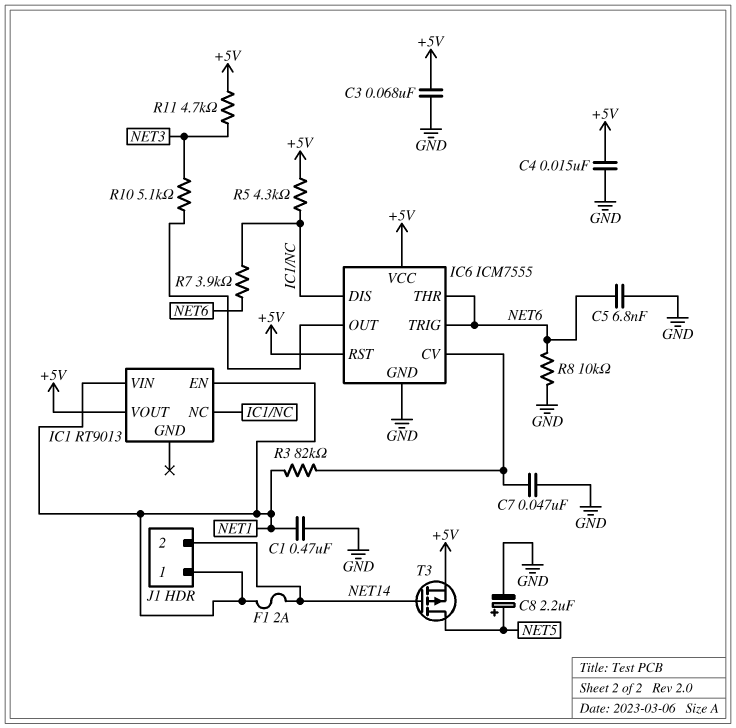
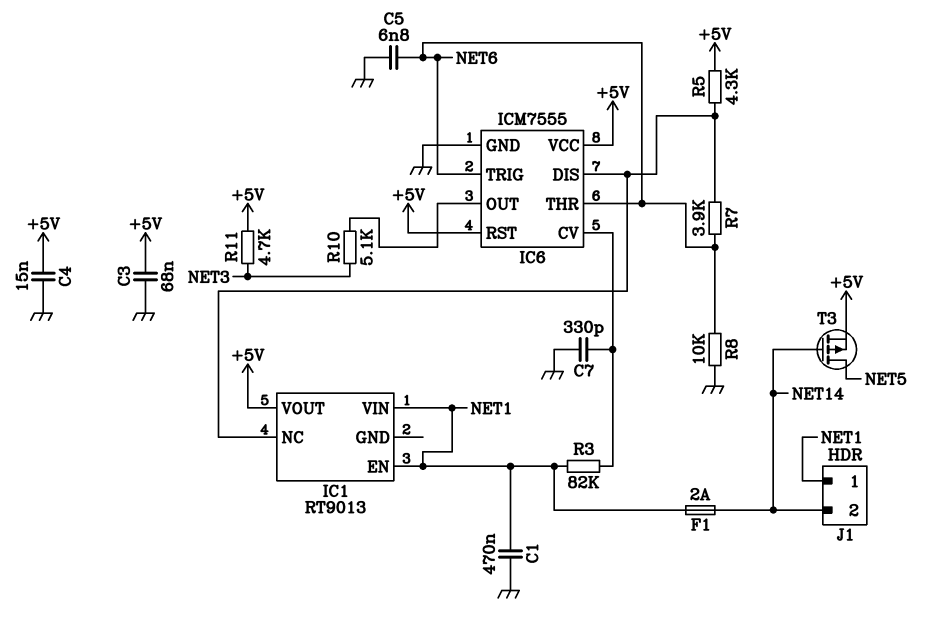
C7: 47nF (GND, IC6/CV) -> 330pF (GND, IC6/CV)
C8: 2.2uF (plus NET5, minus GND) -> none

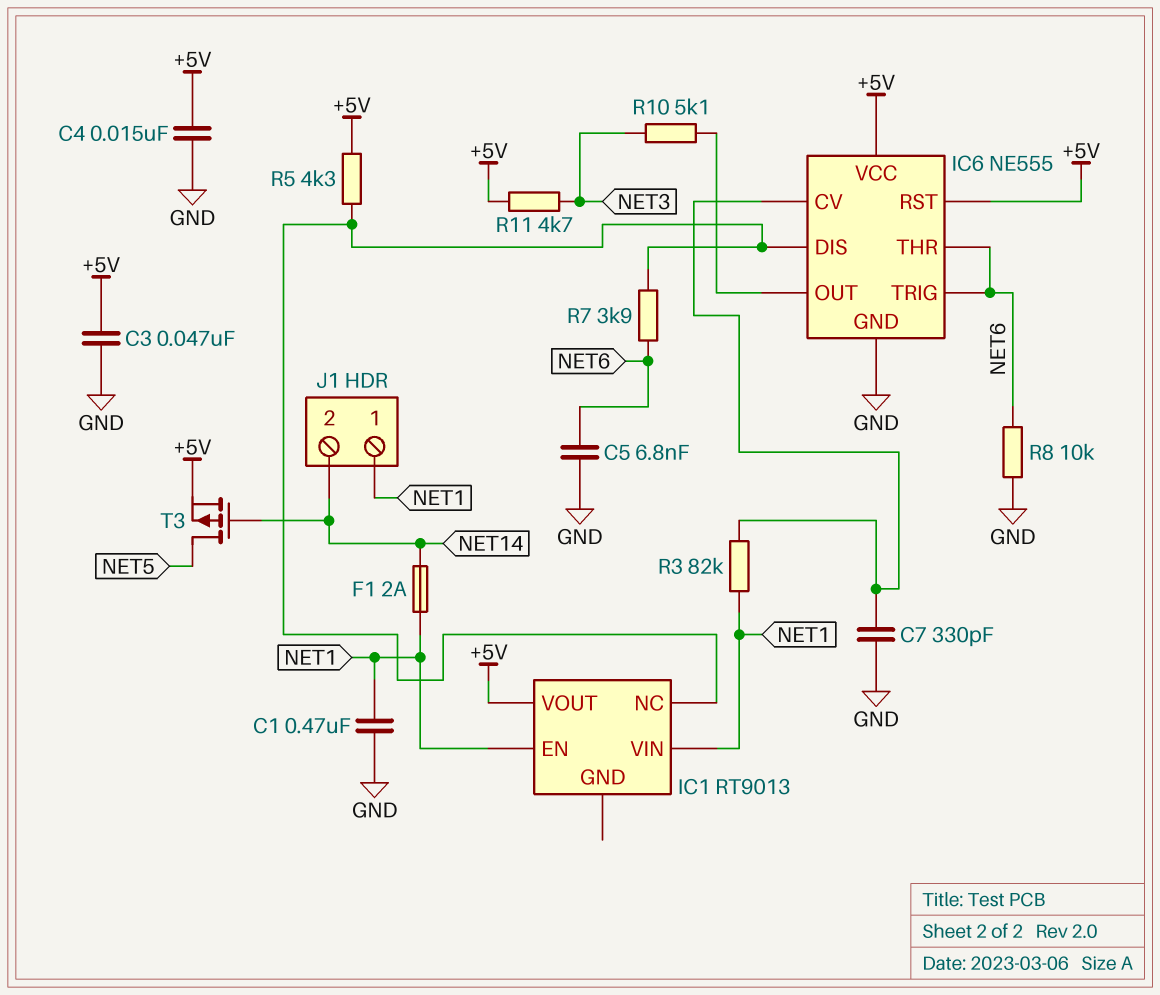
C3: 68nF (+5V, GND) -> 47nF (+5V, GND)
IC6: ICM7555 -> NE555

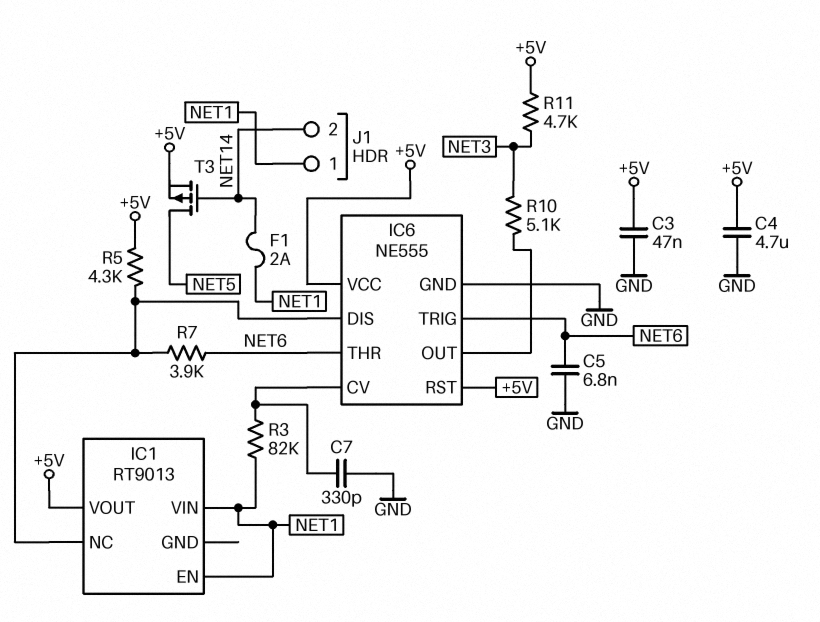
C1: 470nF (GND, NET1) -> none
C4: 15nF (+5V, GND) -> 4.7uF (+5V, GND)
R8: 10k (GND, NET6) -> none

